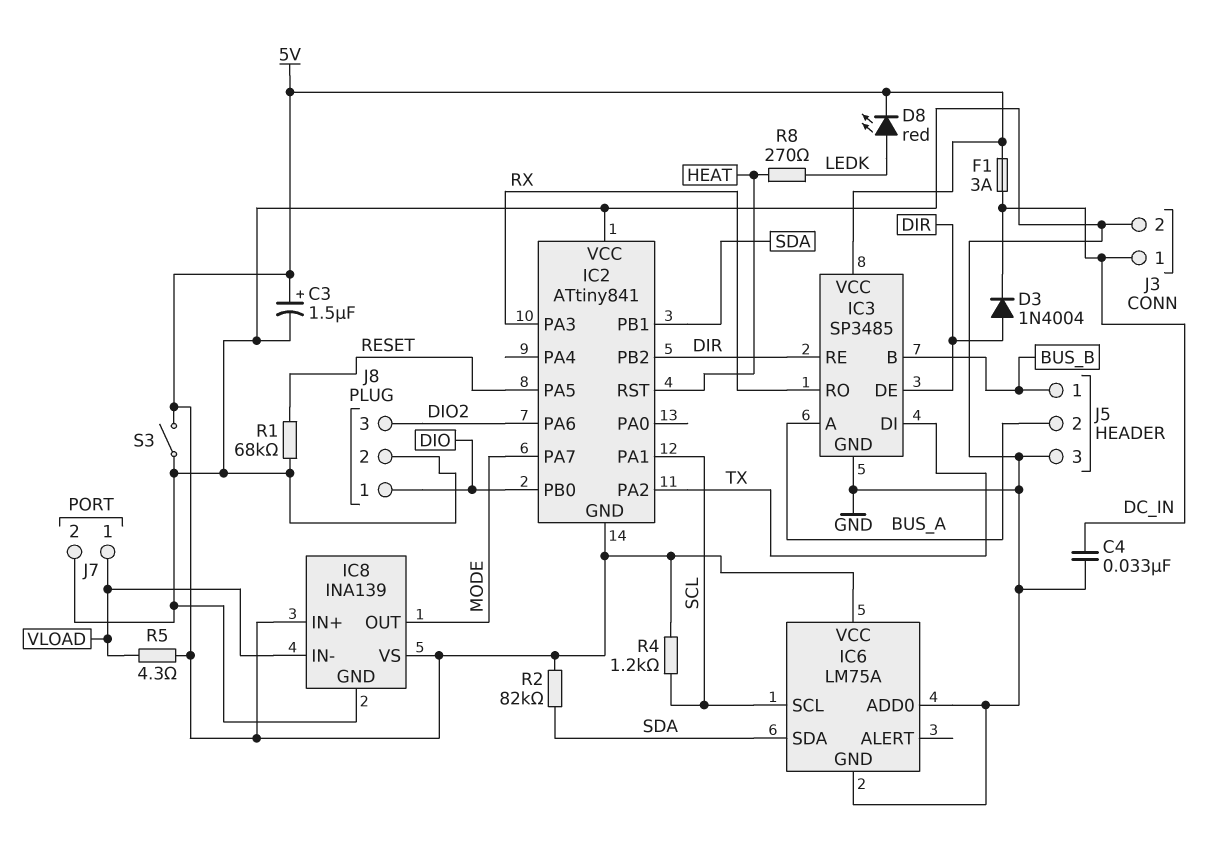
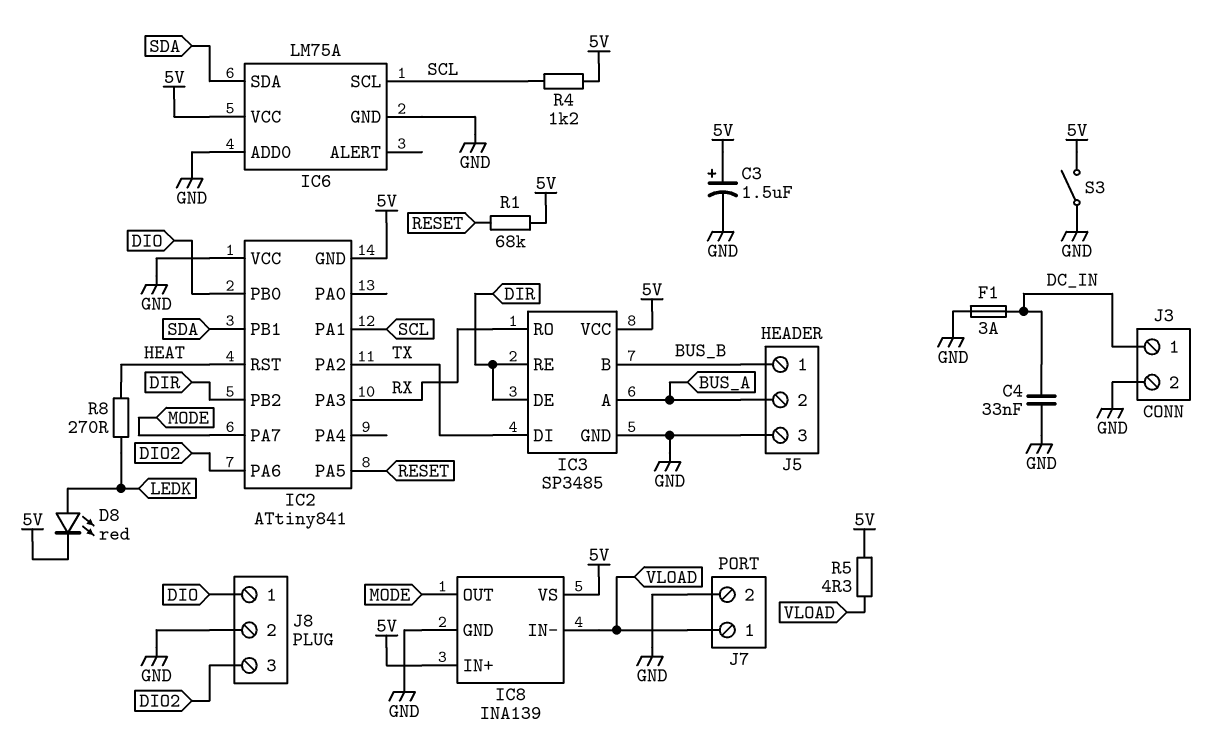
D3: diode 1N4004 (A DIR, K DC_IN) -> none
F1: 3A (5V, DC_IN) -> 3A (DC_IN, GND)
R1: 68k (GND, RESET) -> 68k (5V, RESET)
R2: 82k (5V, SDA) -> none

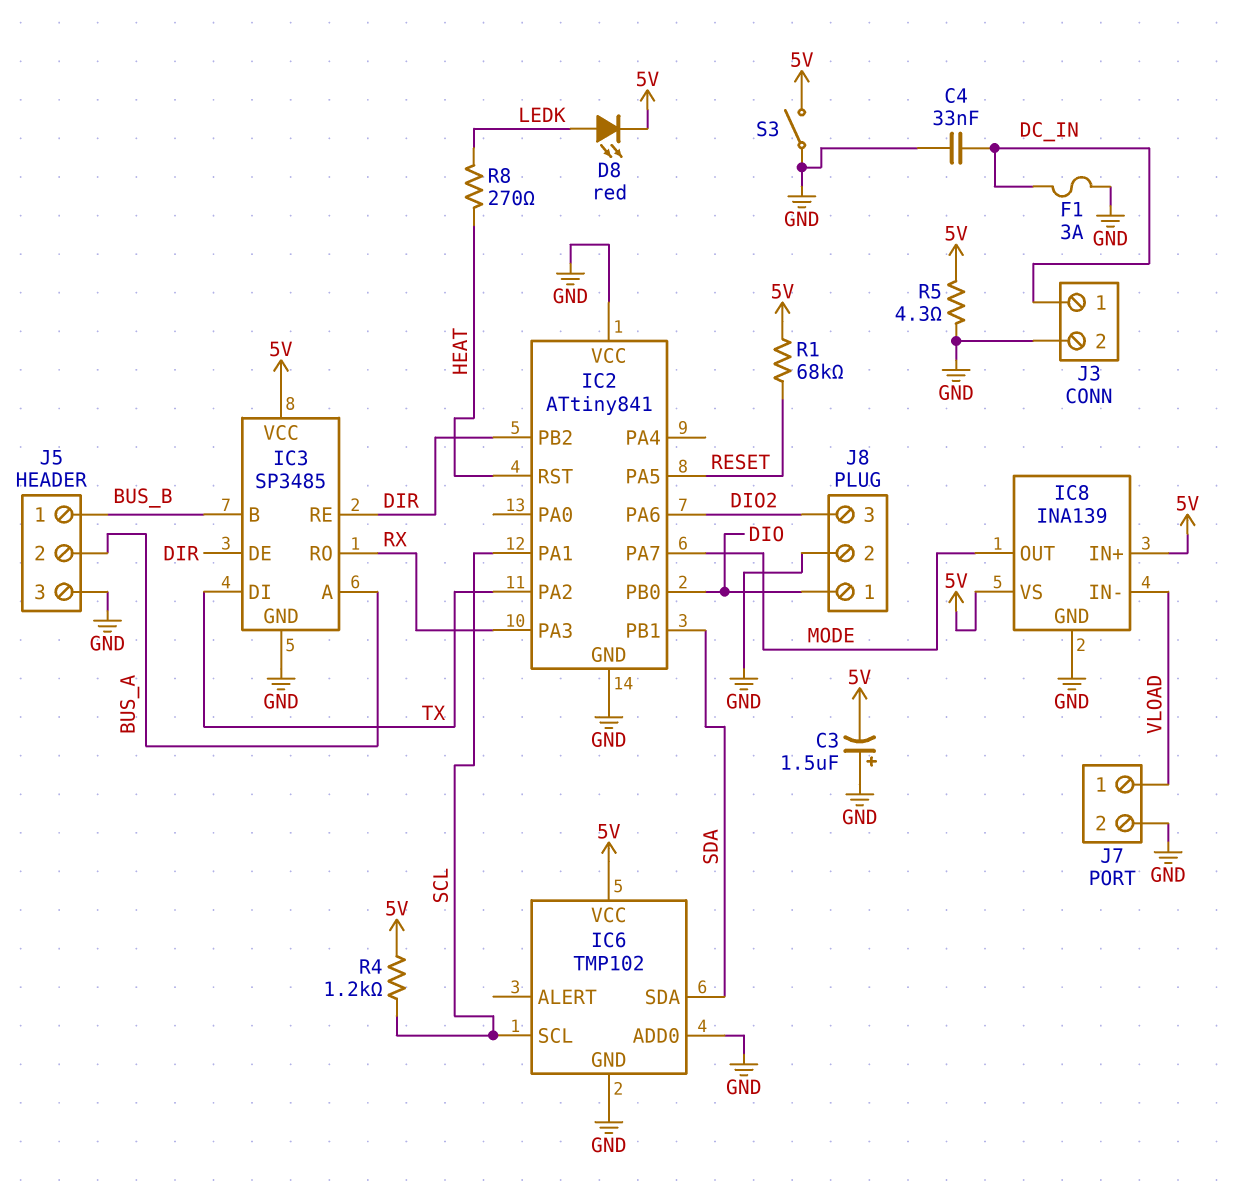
C3: 1.5uF (plus 5V, minus GND) -> 1.5uF (plus GND, minus 5V)
IC2 pin GND: 5V -> GND
IC6: LM75A -> TMP102
R5: 4.3 (5V, VLOAD) -> 4.3 (5V, GND)

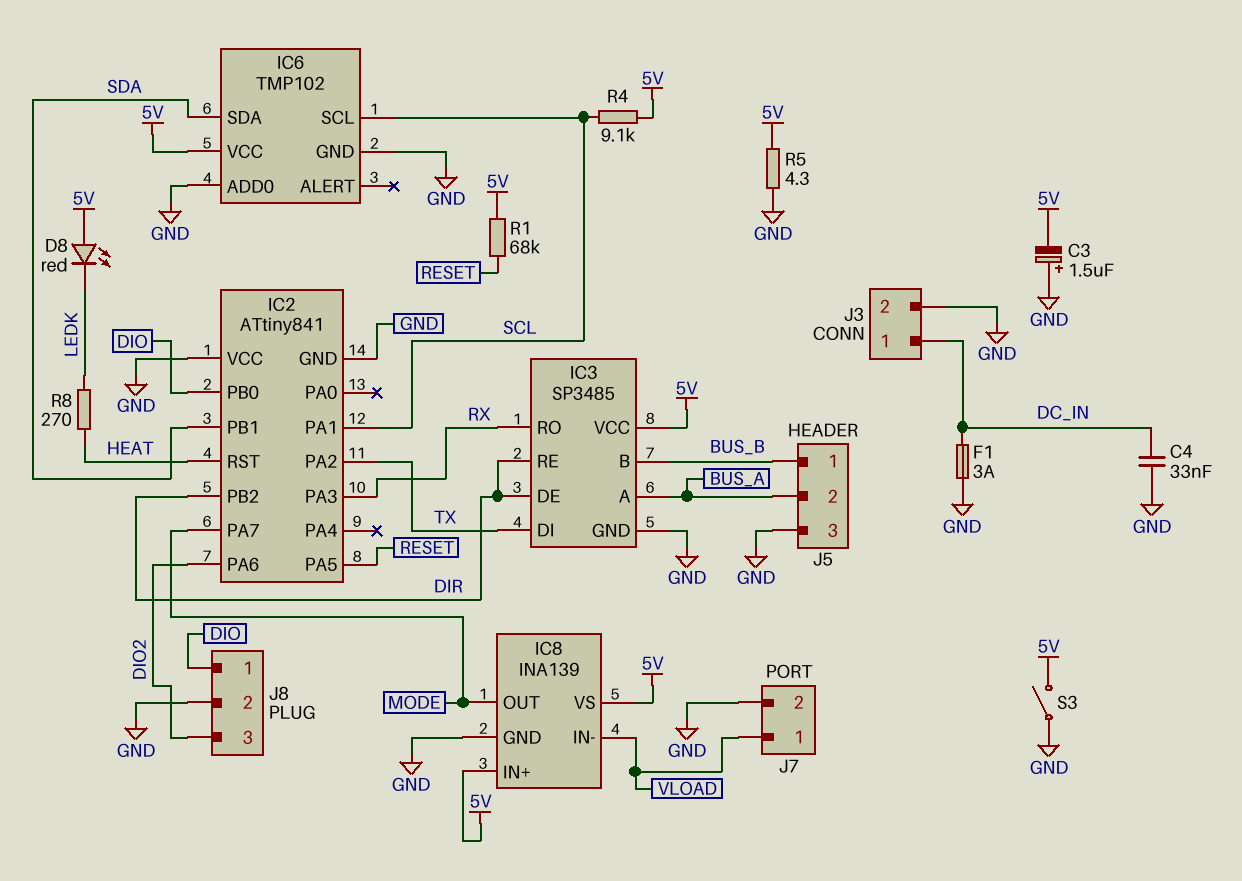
D8: LED red (A LEDK, K 5V) -> LED red (A 5V, K LEDK)
R4: 1.2k (5V, SCL) -> 9.1k (5V, SCL)

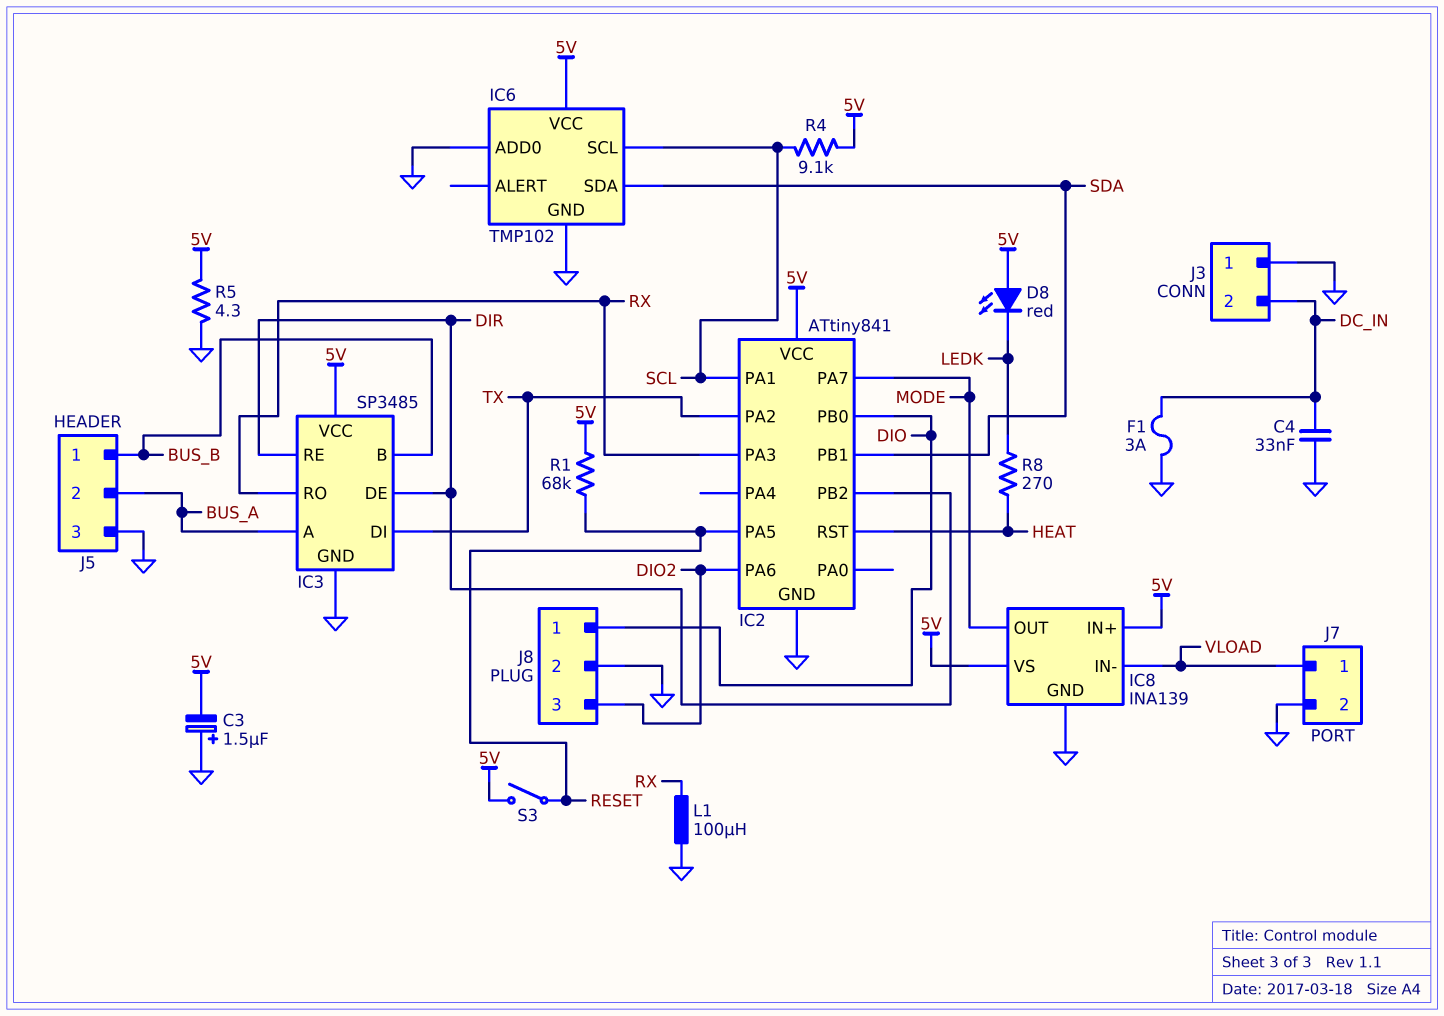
IC2 pin VCC: GND -> 5V
J3 pin 1: DC_IN -> GND
J3 pin 2: GND -> DC_IN
L1: none -> 100uH (GND, RX)
S3: switch (5V, GND) -> switch (5V, RESET)

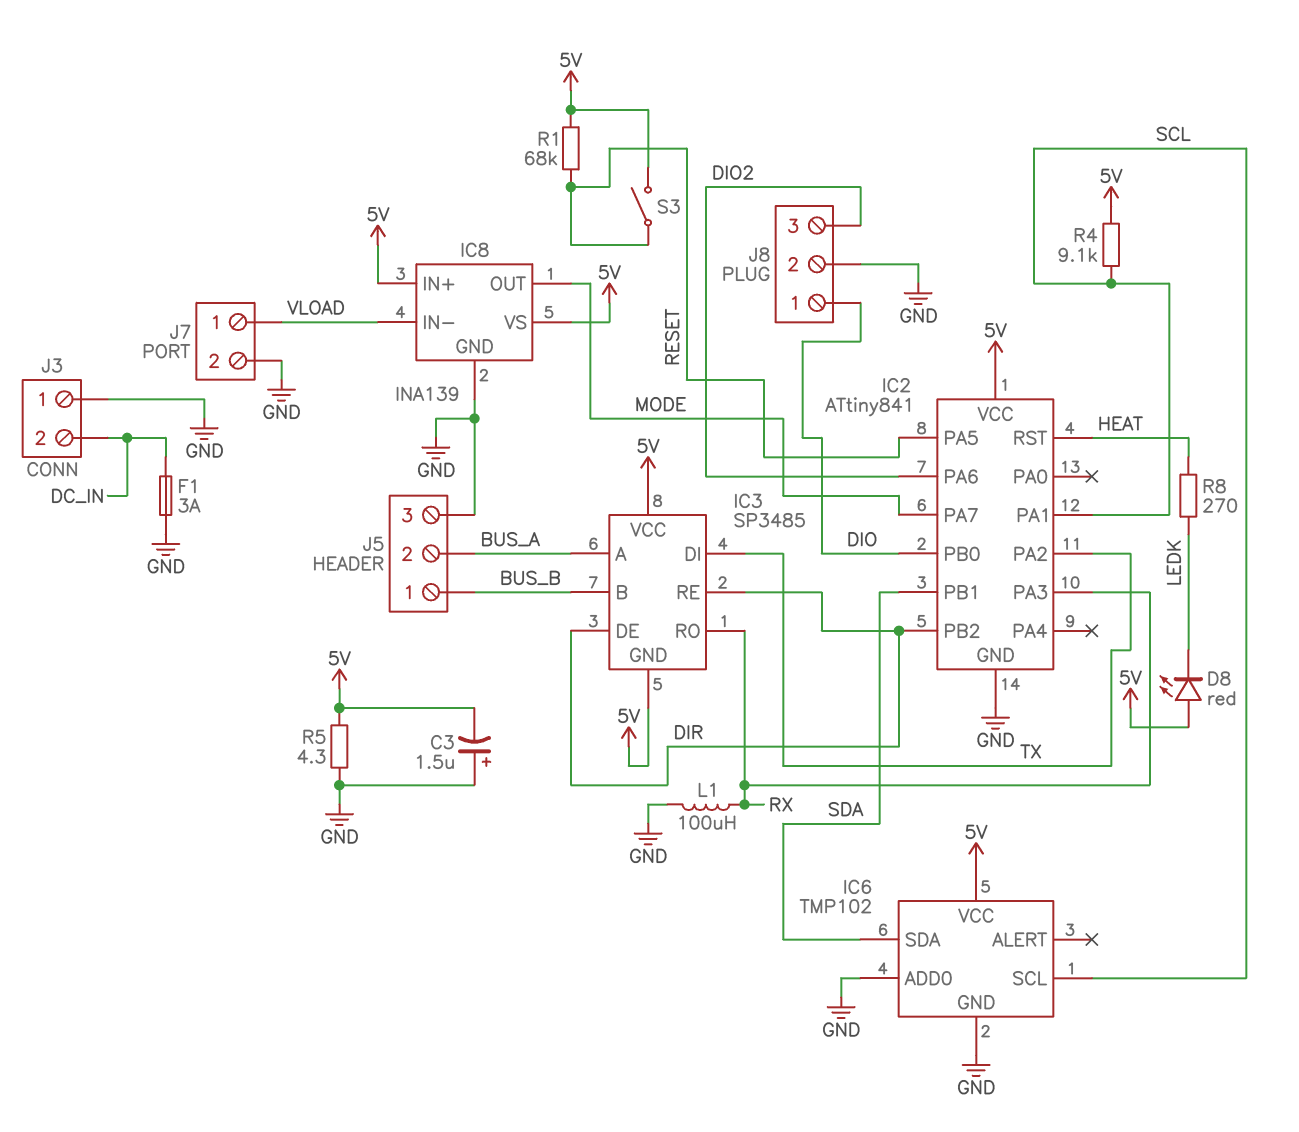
C4: 33nF (DC_IN, GND) -> none
IC3 pin GND: GND -> 5V

